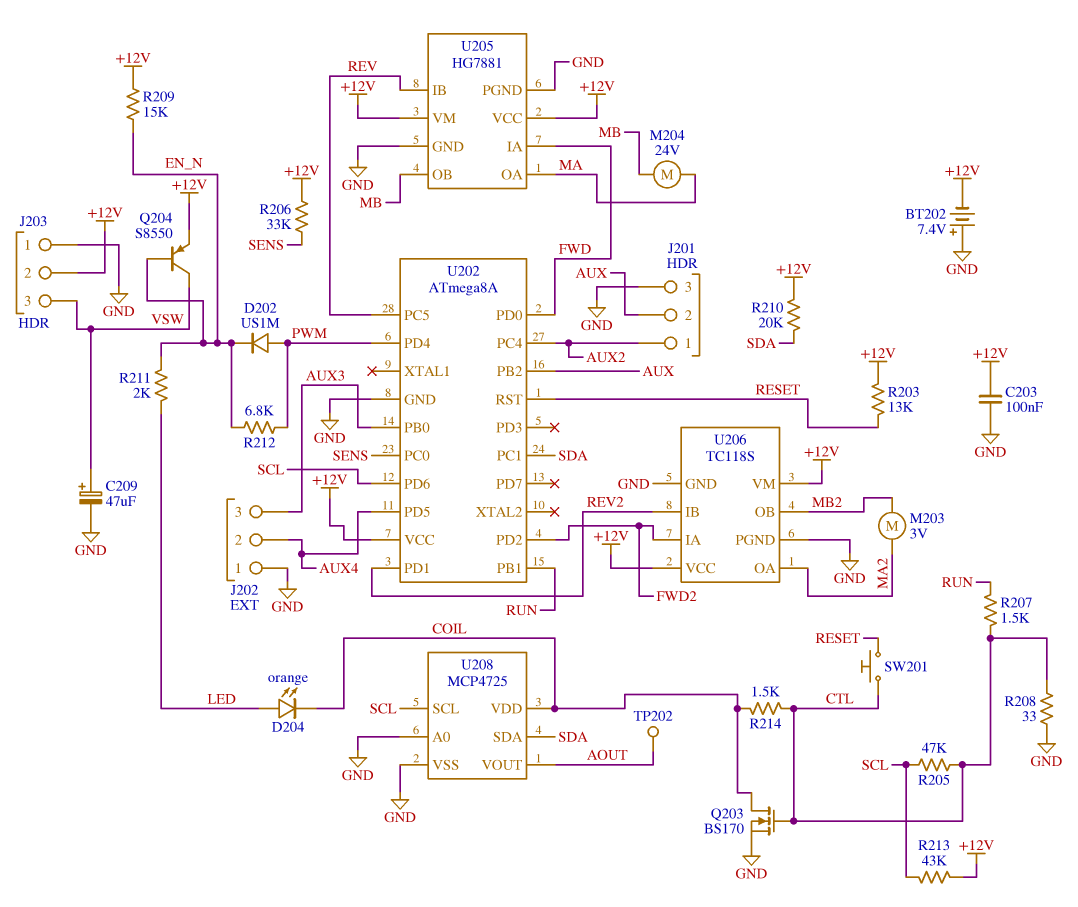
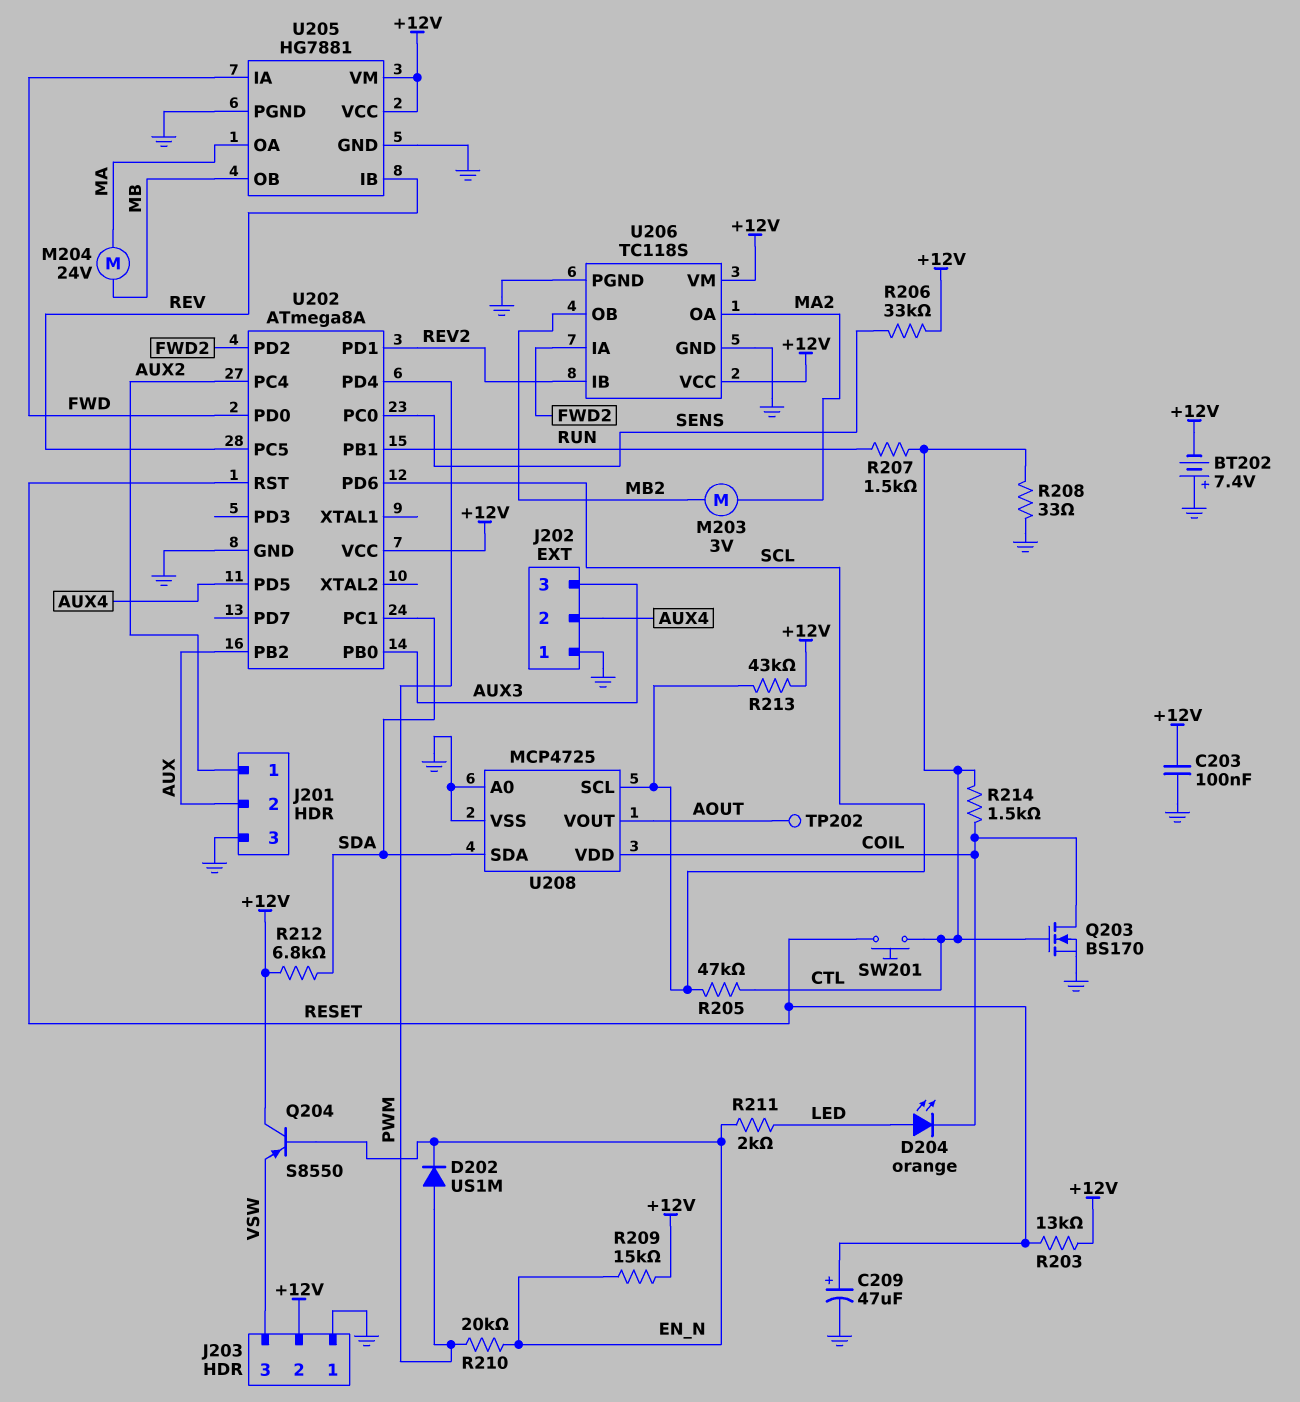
C209: 47uF (plus VSW, minus GND) -> 47uF (plus RESET, minus GND)
Q204: PNP S8550 (B EN_N, C VSW, E +12V) -> PNP S8550 (B EN_N, C +12V, E VSW)
R210: 20k (+12V, SDA) -> 20k (EN_N, PWM)
R212: 6.8k (EN_N, PWM) -> 6.8k (+12V, SDA)

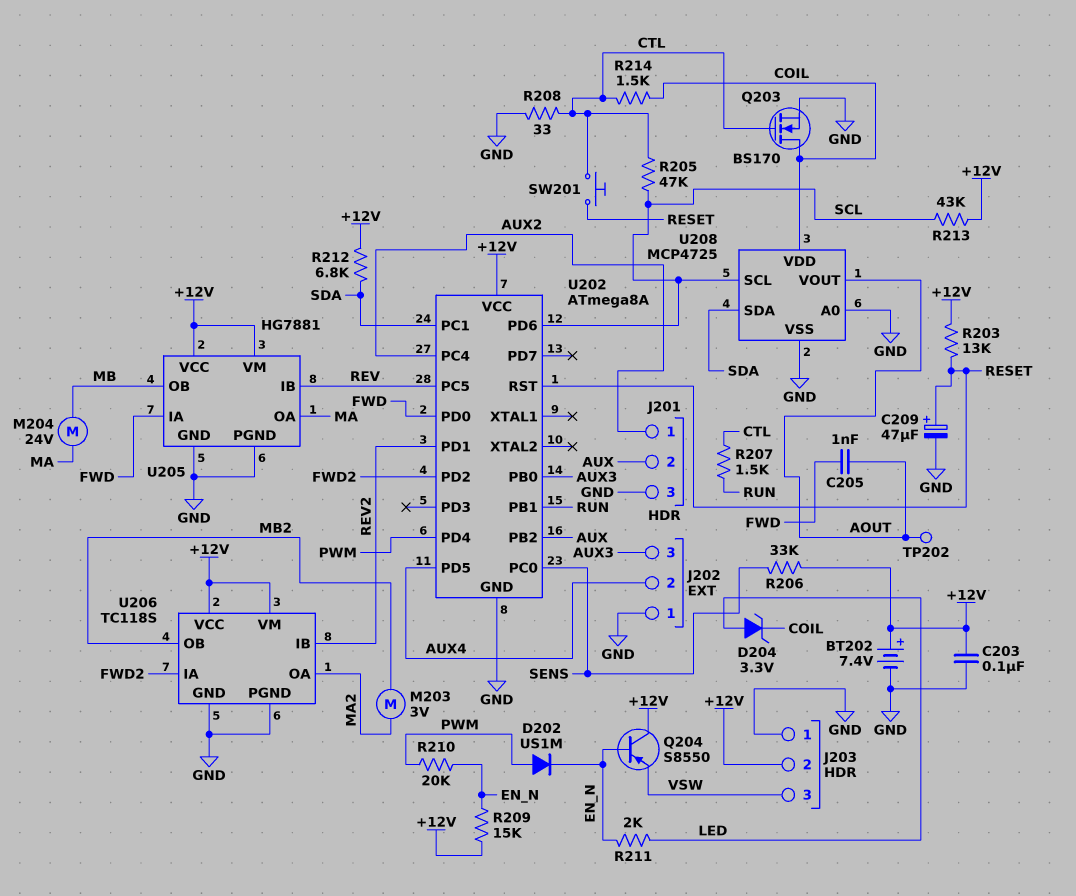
BT202: 7.4V (plus GND, minus +12V) -> 7.4V (plus +12V, minus GND)
C205: none -> 1nF (AOUT, FWD)
D204: LED orange (A LED, K COIL) -> zener 3.3V (A LED, K COIL)

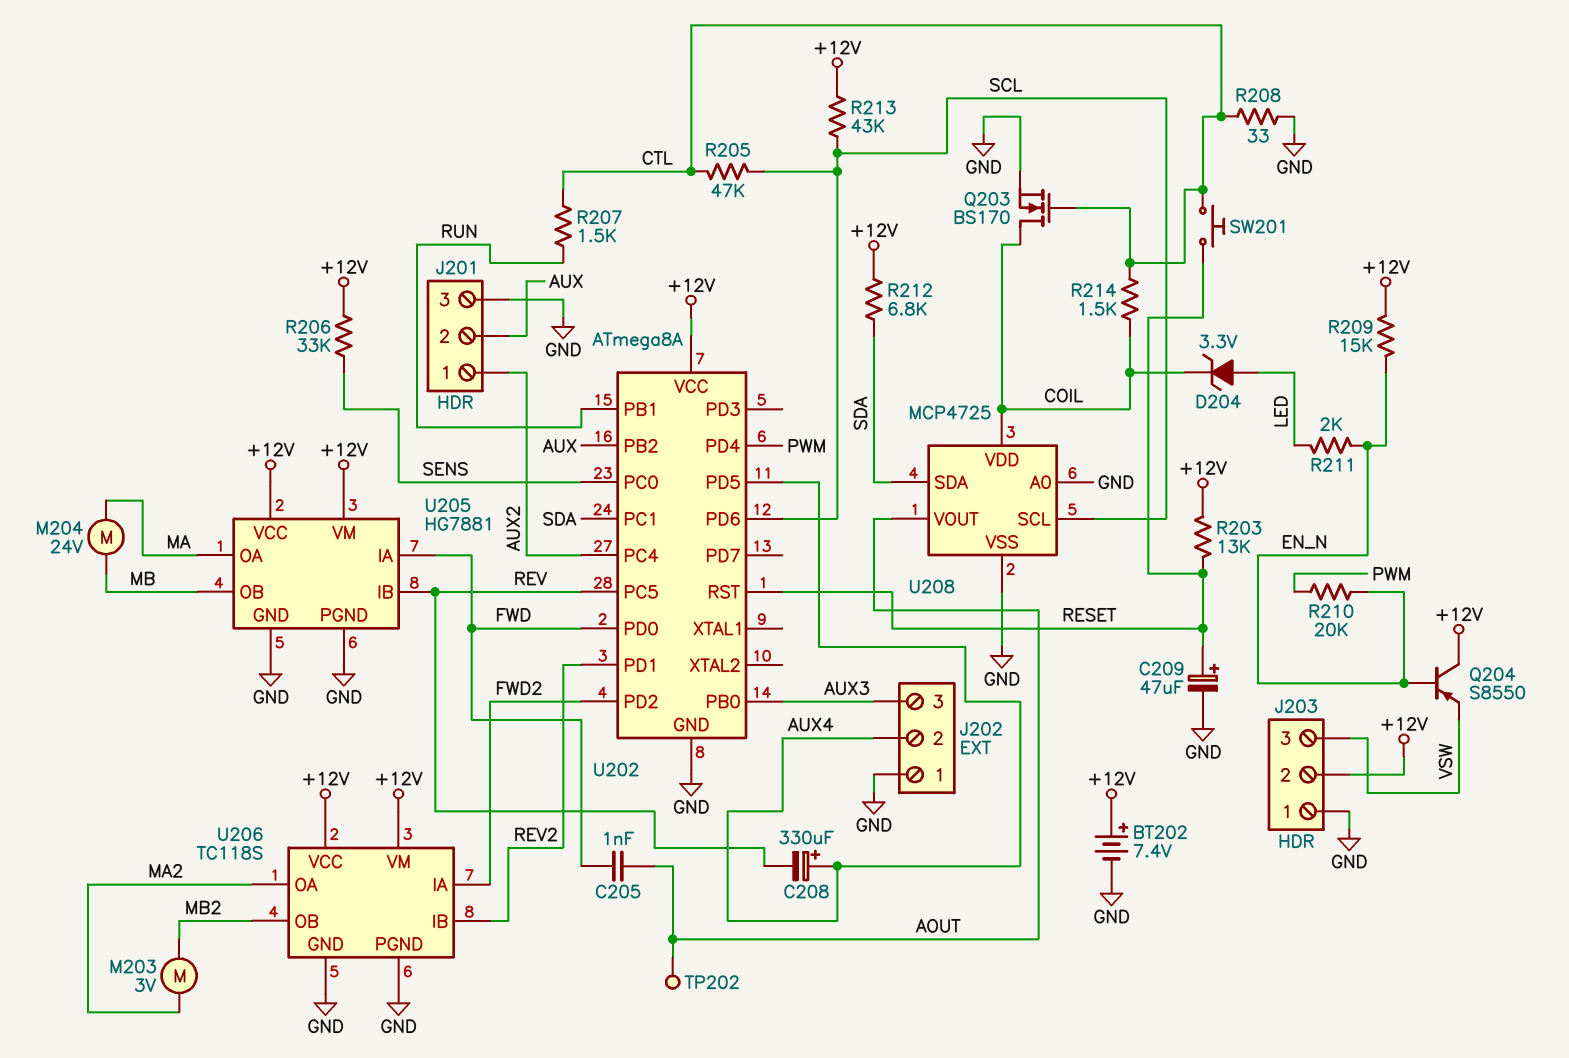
C203: 100nF (+12V, GND) -> none
C208: none -> 330uF (plus AUX4, minus REV)
D202: diode US1M (A PWM, K EN_N) -> none

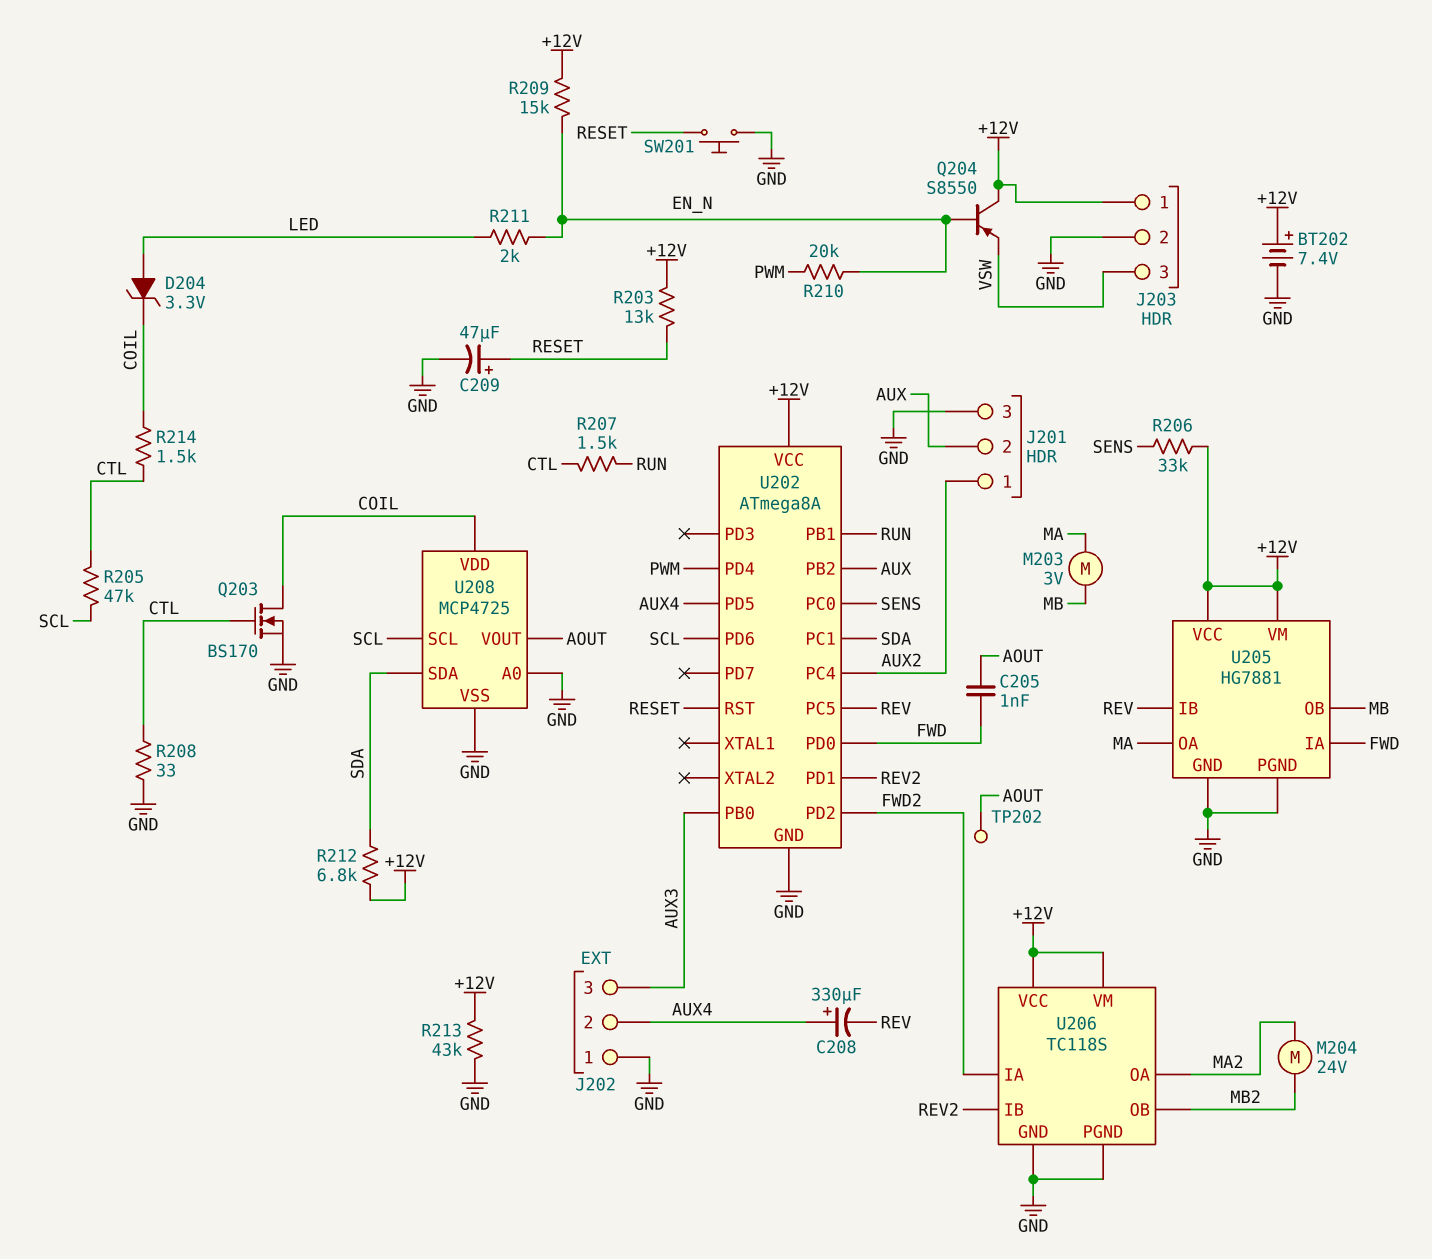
J203 pin 1: GND -> +12V
J203 pin 2: +12V -> GND
M203: motor 3V (MA2, MB2) -> motor 3V (MA, MB)
M204: motor 24V (MA, MB) -> motor 24V (MA2, MB2)
R213: 43k (+12V, SCL) -> 43k (+12V, GND)
SW201: button (CTL, RESET) -> button (GND, RESET)

